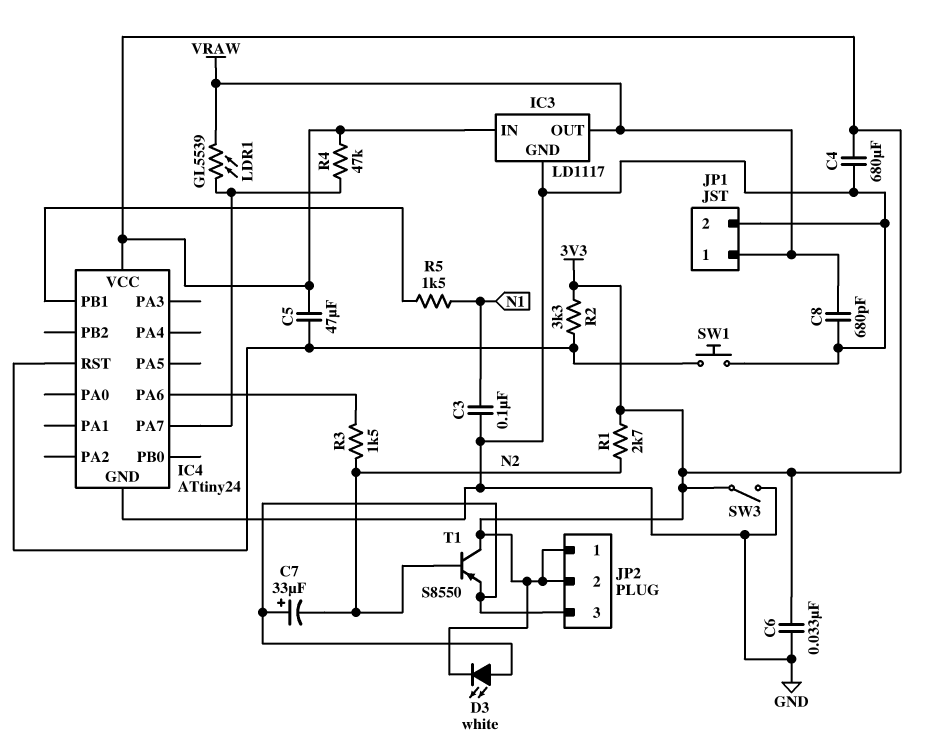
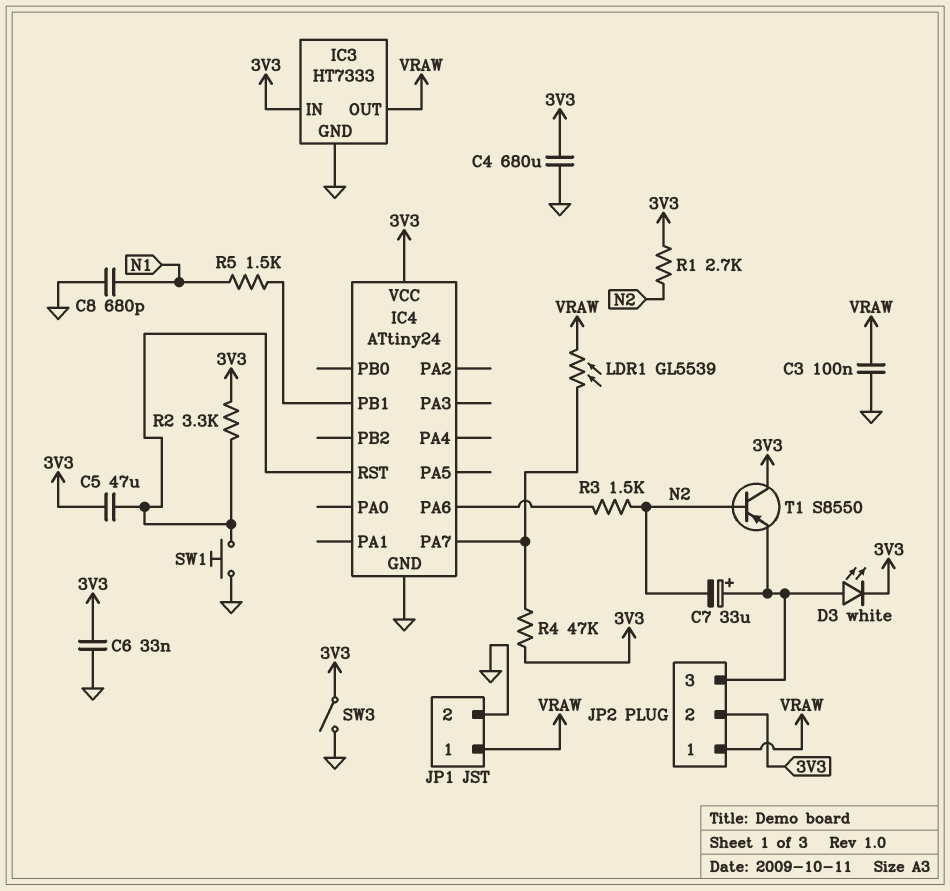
C3: 100nF (GND, N1) -> 100nF (GND, VRAW)
C8: 680pF (GND, VRAW) -> 680pF (GND, N1)
IC3: LD1117 -> HT7333
JP2 pin 1: 3V3 -> VRAW

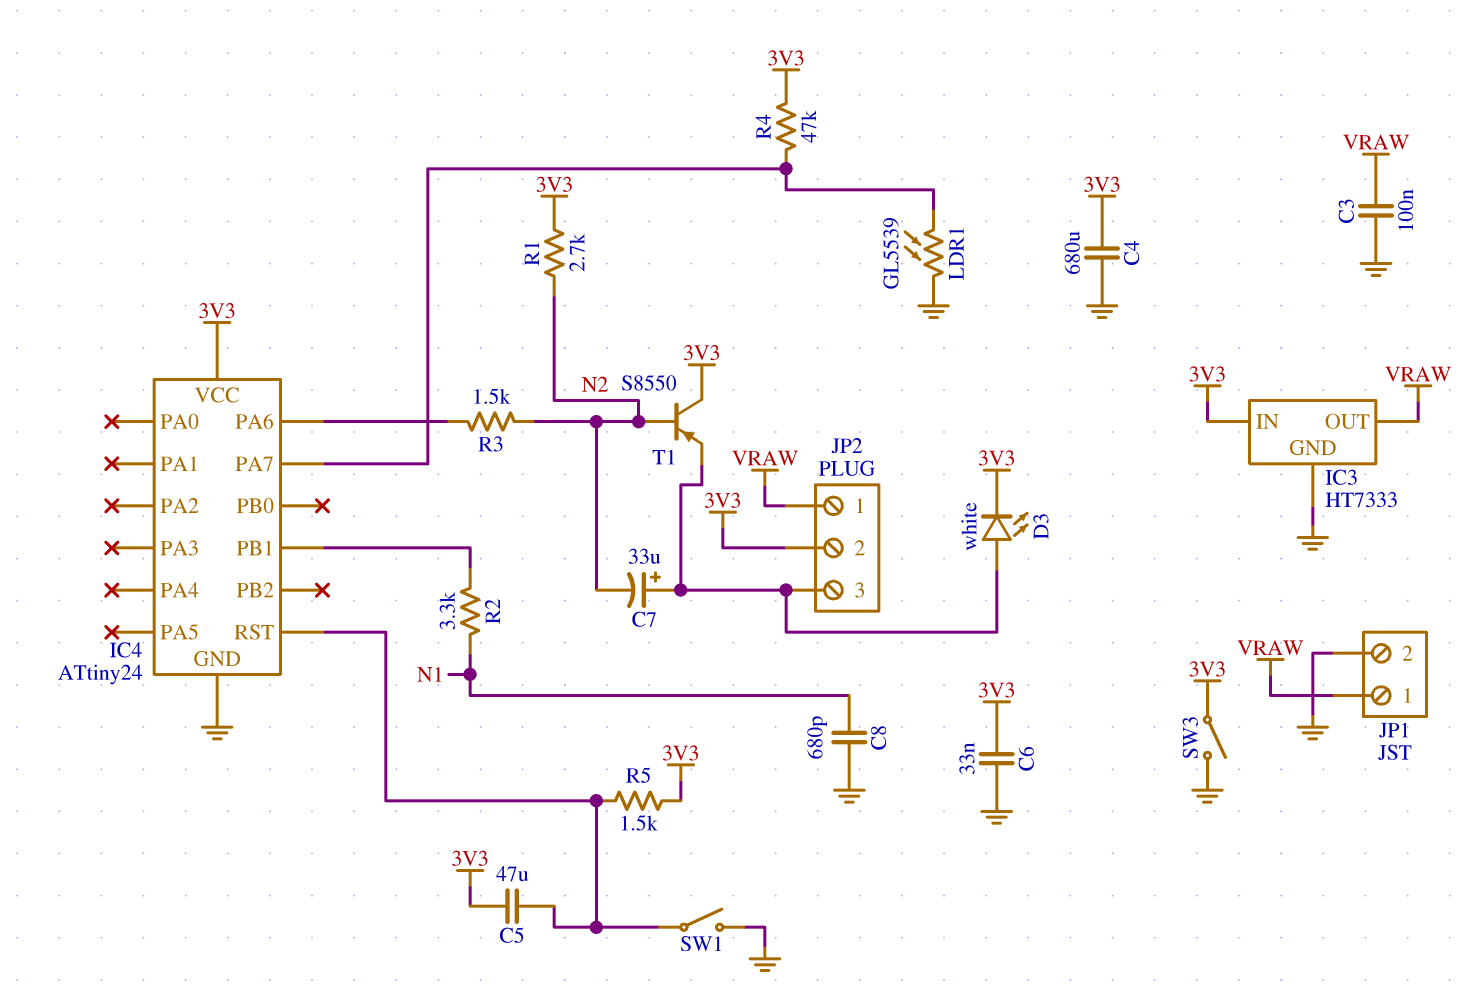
LDR1: GL5539 (IC4/PA7, VRAW) -> GL5539 (GND, IC4/PA7)
R2: 3.3k (3V3, IC4/RST) -> 3.3k (IC4/PB1, N1)
R5: 1.5k (IC4/PB1, N1) -> 1.5k (3V3, IC4/RST)
SW1: button (GND, IC4/RST) -> switch (GND, IC4/RST)

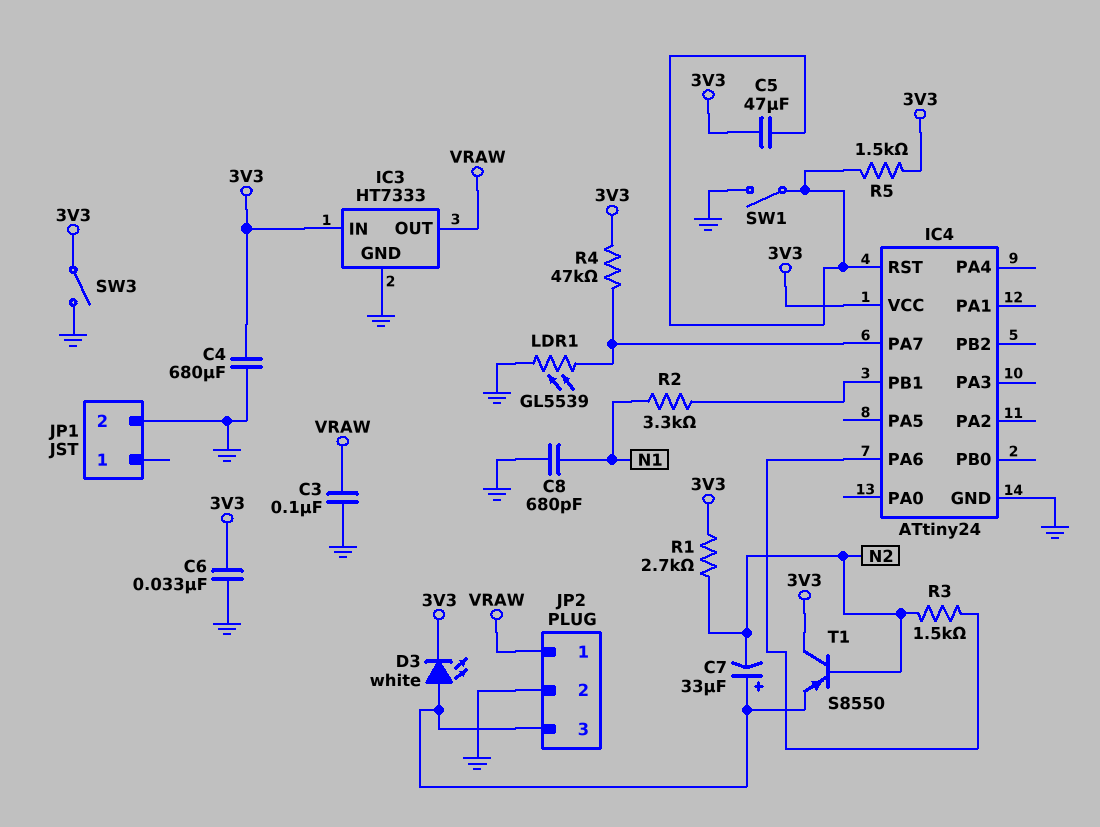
JP1 pin 1: VRAW -> none
JP2 pin 2: 3V3 -> GND

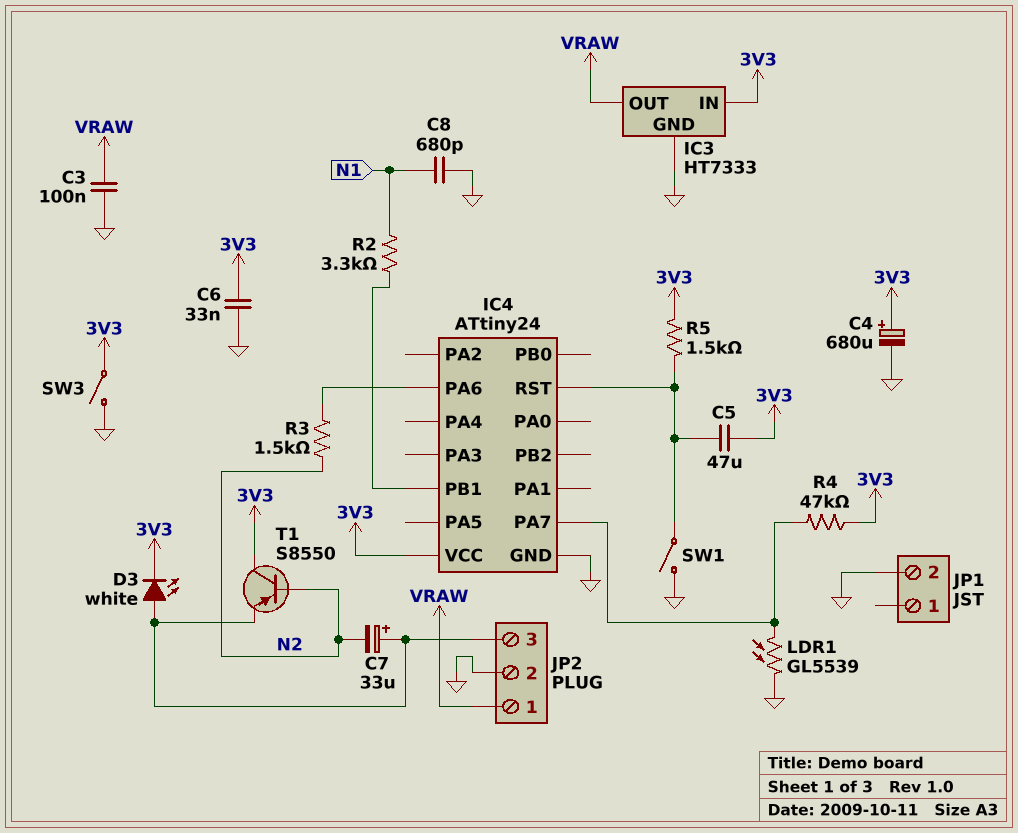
C4: 680uF (3V3, GND) -> 680uF (plus 3V3, minus GND)
R1: 2.7k (3V3, N2) -> none

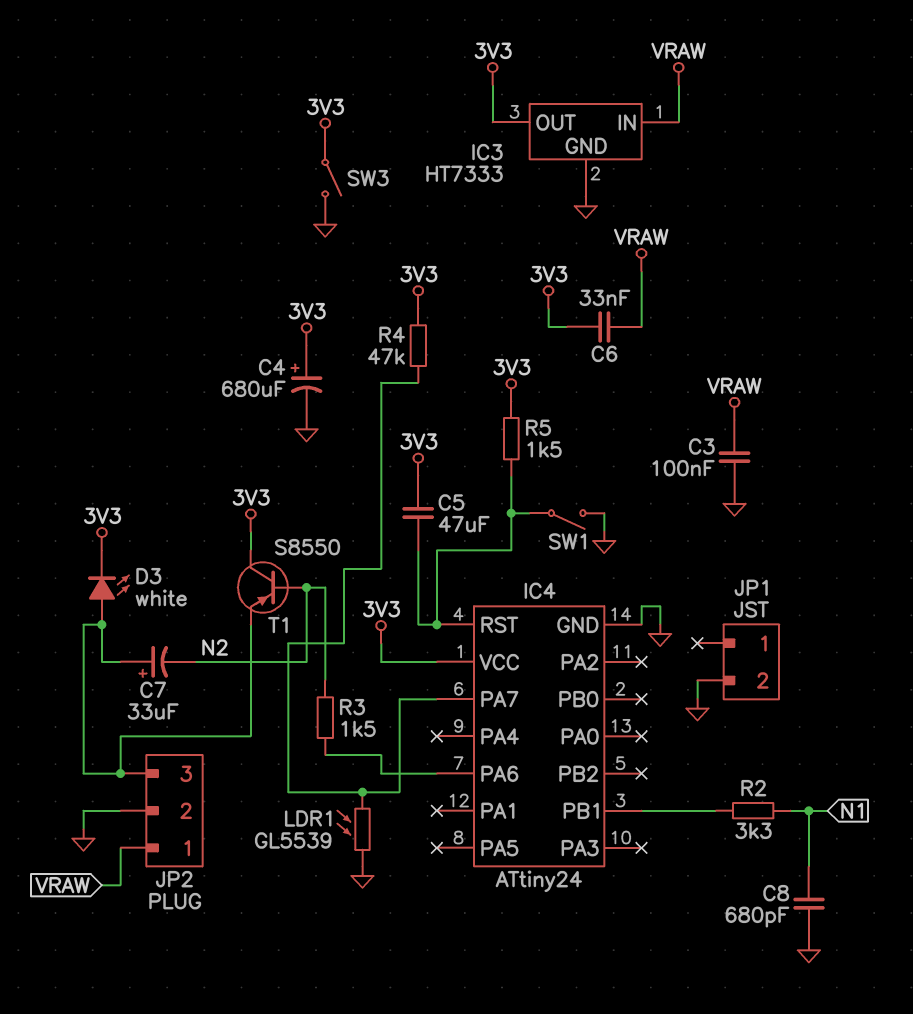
C6: 33nF (3V3, GND) -> 33nF (3V3, VRAW)
IC3 pin IN: 3V3 -> VRAW
IC3 pin OUT: VRAW -> 3V3

